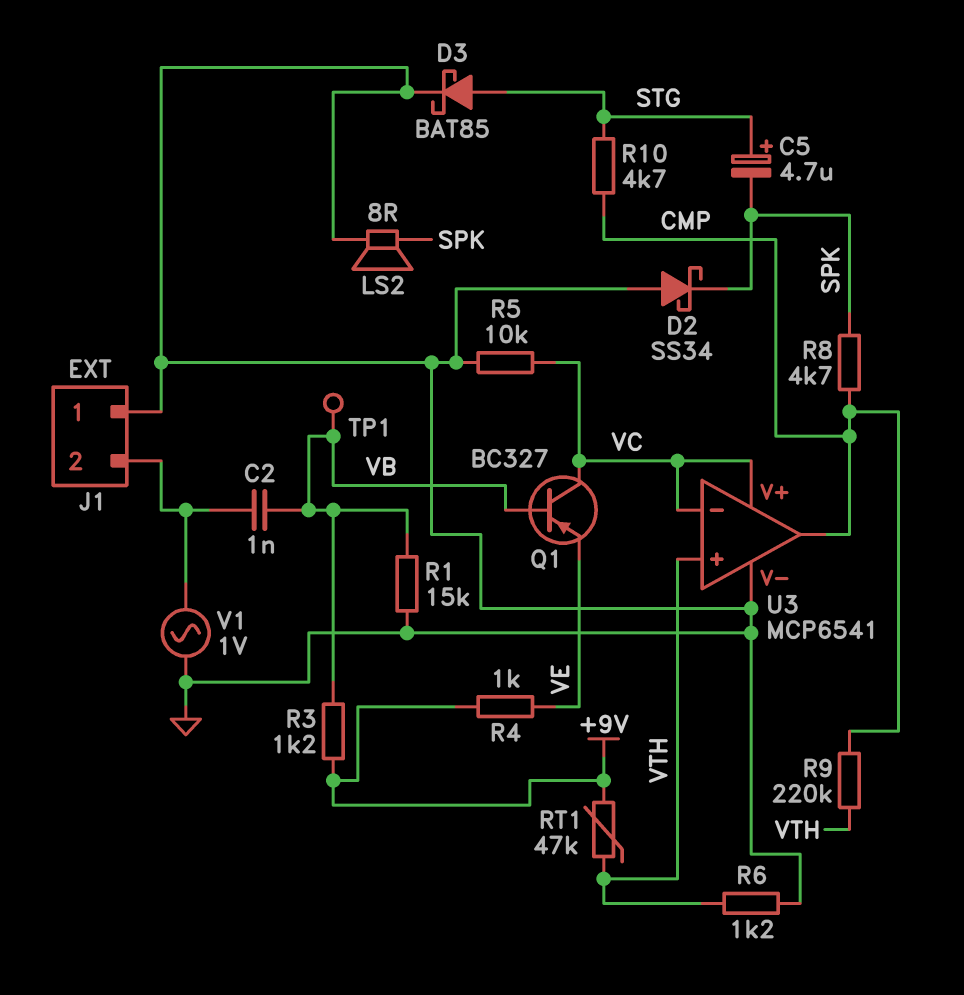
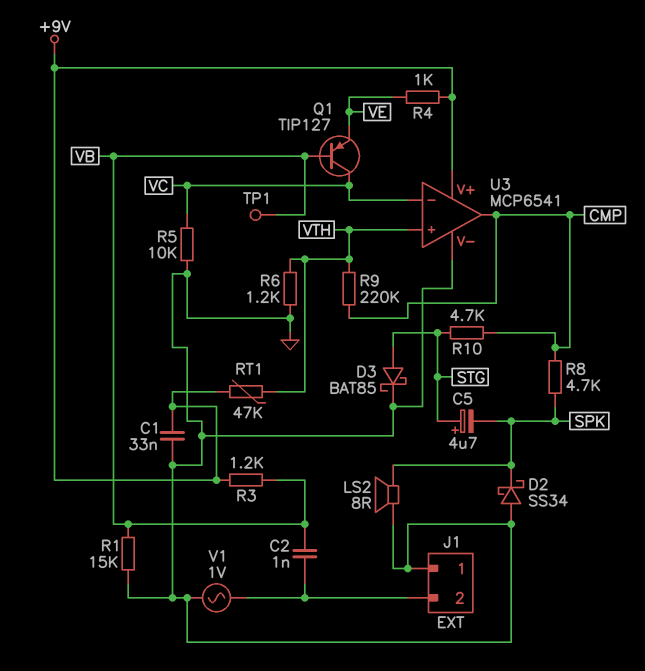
C1: none -> 33nF (+9V, GND)
Q1: PNP BC327 (B VB, C VC, E VE) -> PNP TIP127 (B VB, C VC, E VE)
U3 pin V+: VC -> +9V

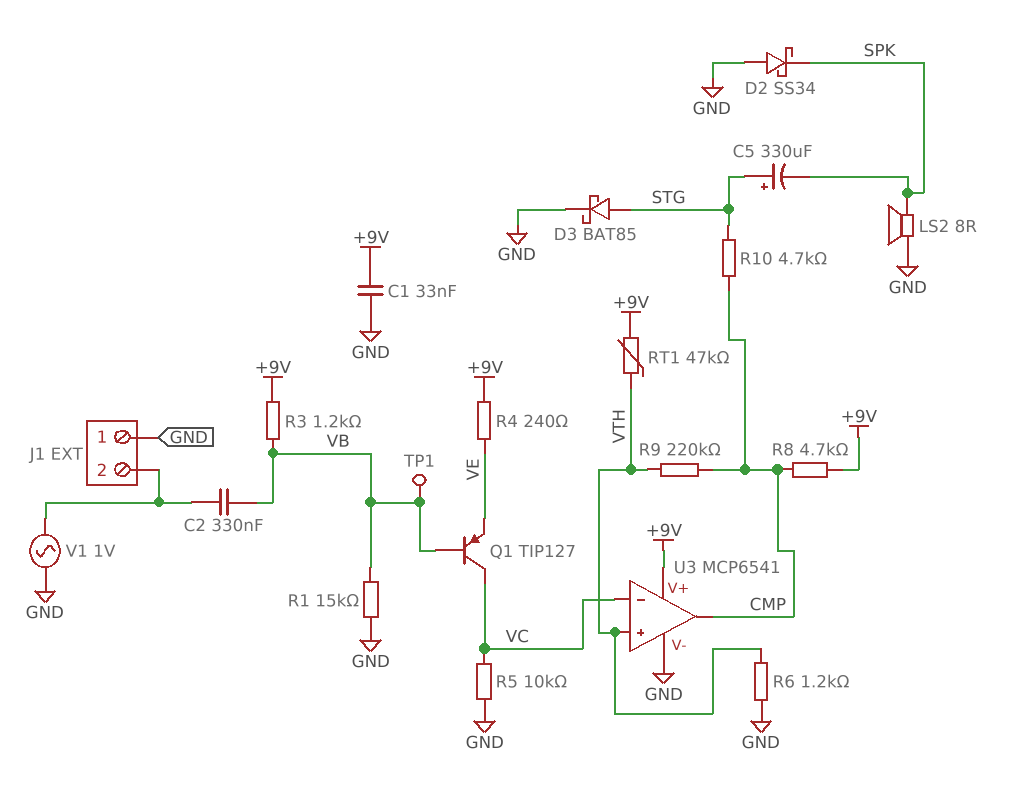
C2: 1nF (J1/2, VB) -> 330nF (J1/2, VB)
C5: 4.7uF (plus STG, minus SPK) -> 330uF (plus STG, minus SPK)
R4: 1k (+9V, VE) -> 240 (+9V, VE)
R8: 4.7k (CMP, SPK) -> 4.7k (+9V, CMP)

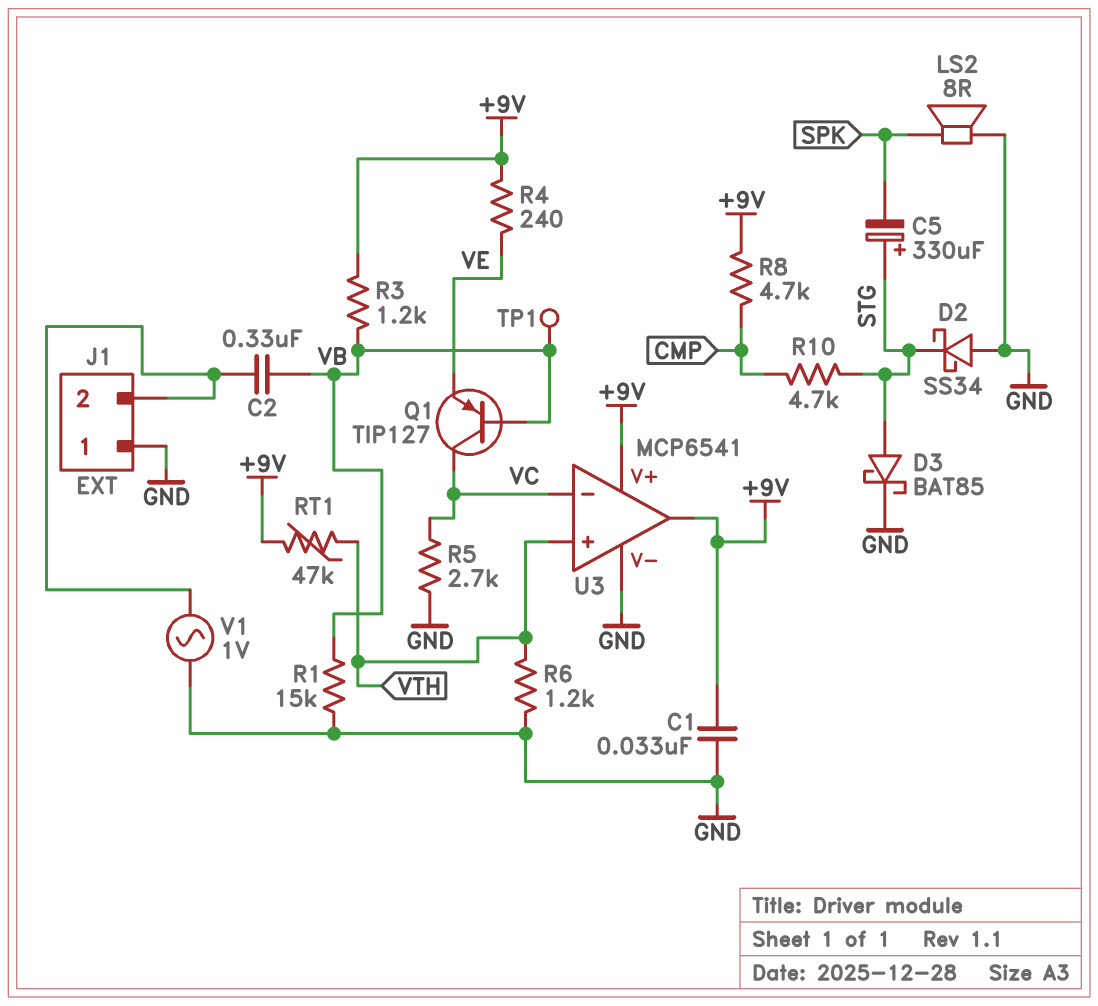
D2: schottky SS34 (A GND, K SPK) -> schottky SS34 (A GND, K STG)
R5: 10k (GND, VC) -> 2.7k (GND, VC)
R9: 220k (CMP, VTH) -> none
U3 pin out: CMP -> +9V

